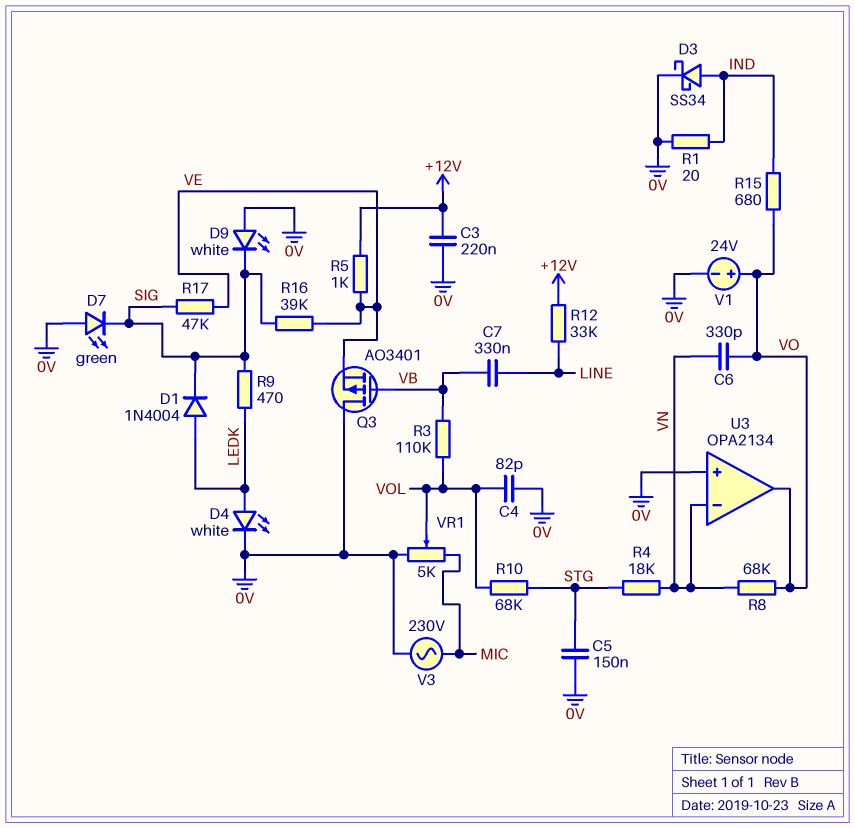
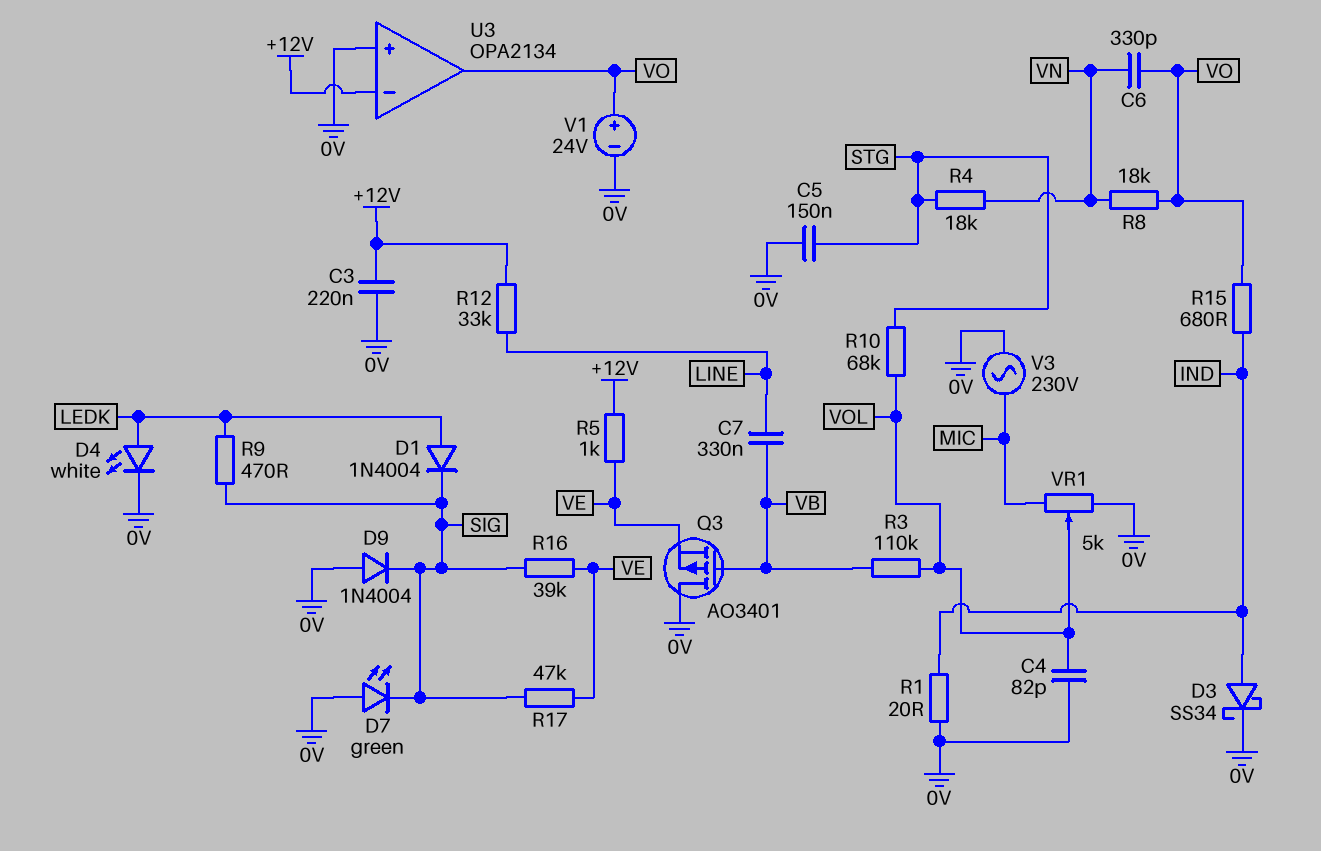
D9: LED white (A 0V, K SIG) -> diode 1N4004 (A 0V, K SIG)
R8: 68k (VN, VO) -> 18k (VN, VO)
U3 pin in-: VN -> +12V

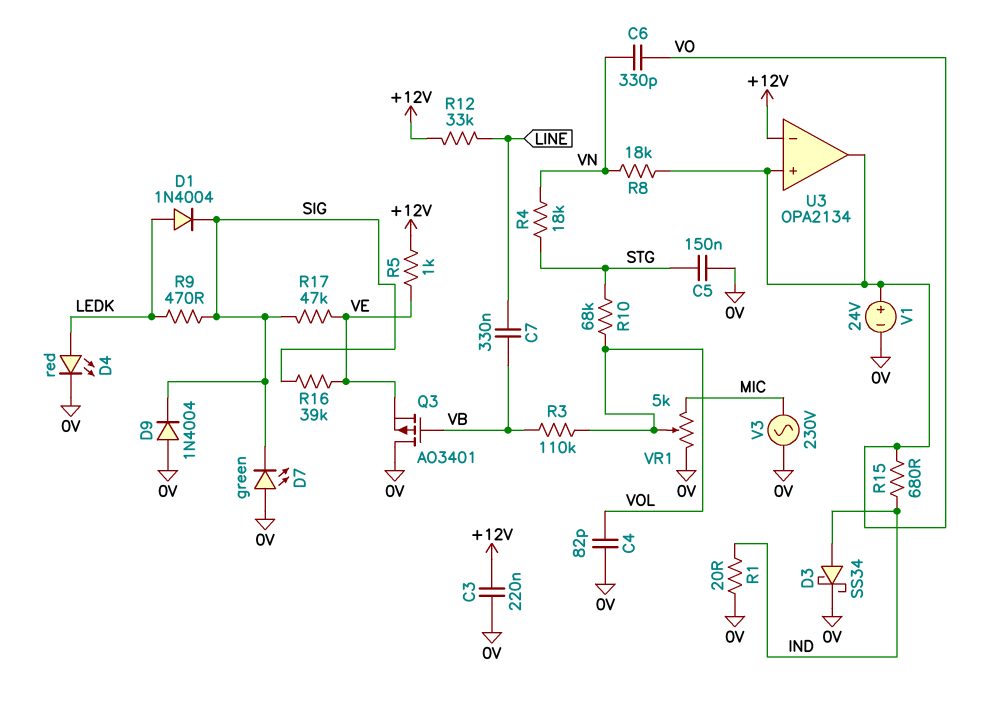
D4: LED white (A LEDK, K 0V) -> LED red (A LEDK, K 0V)
U3 pin in+: 0V -> VO

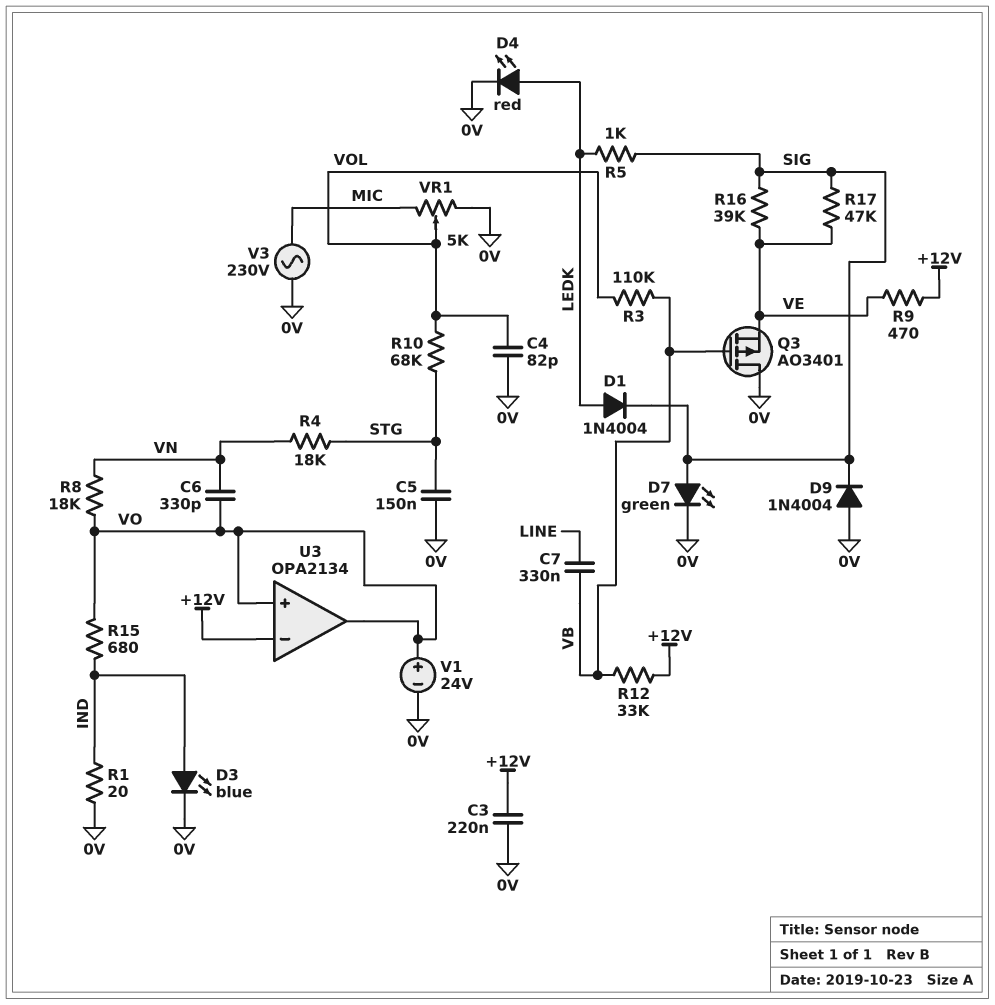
D3: schottky SS34 (A IND, K 0V) -> LED blue (A IND, K 0V)
D7: LED green (A 0V, K SIG) -> LED green (A SIG, K 0V)
R5: 1k (+12V, VE) -> 1k (LEDK, SIG)
R9: 470 (LEDK, SIG) -> 470 (+12V, VE)
R12: 33k (+12V, LINE) -> 33k (+12V, VB)

